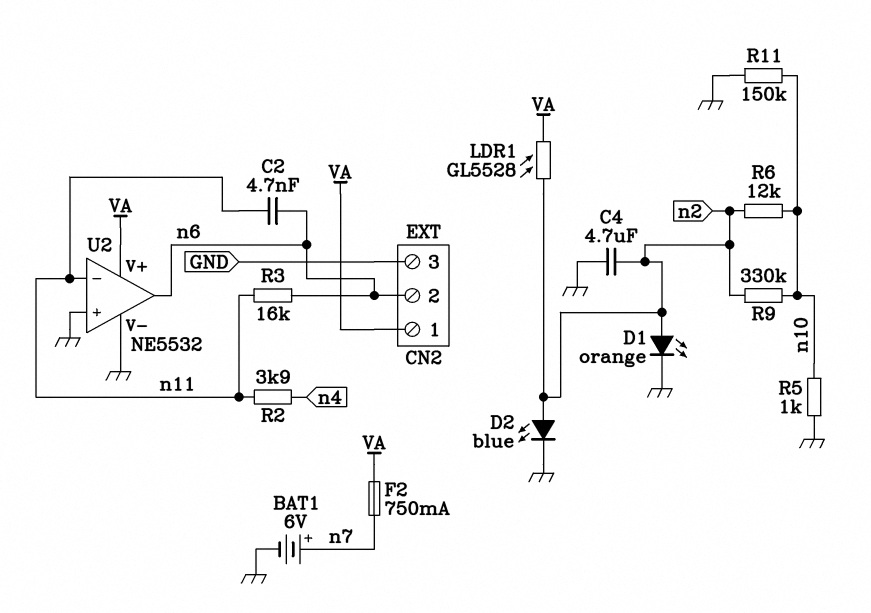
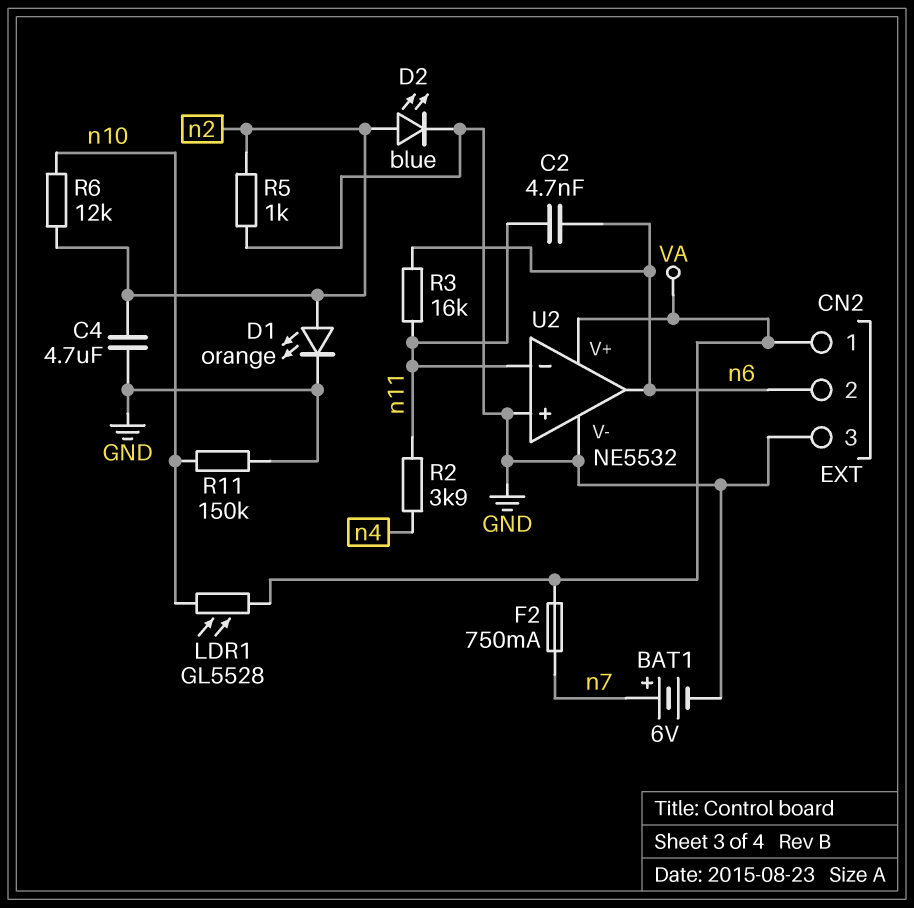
LDR1: GL5528 (VA, n2) -> GL5528 (VA, n10)
R5: 1k (GND, n10) -> 1k (GND, n2)
R9: 330k (n2, n10) -> none

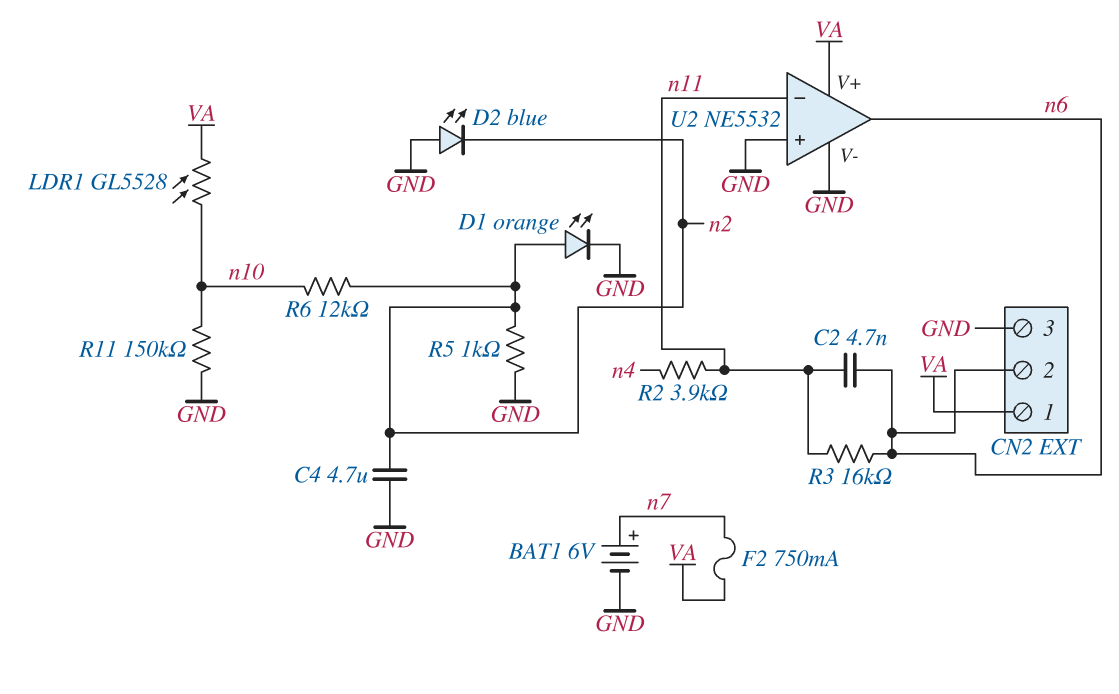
D2: LED blue (A n2, K GND) -> LED blue (A GND, K n2)

